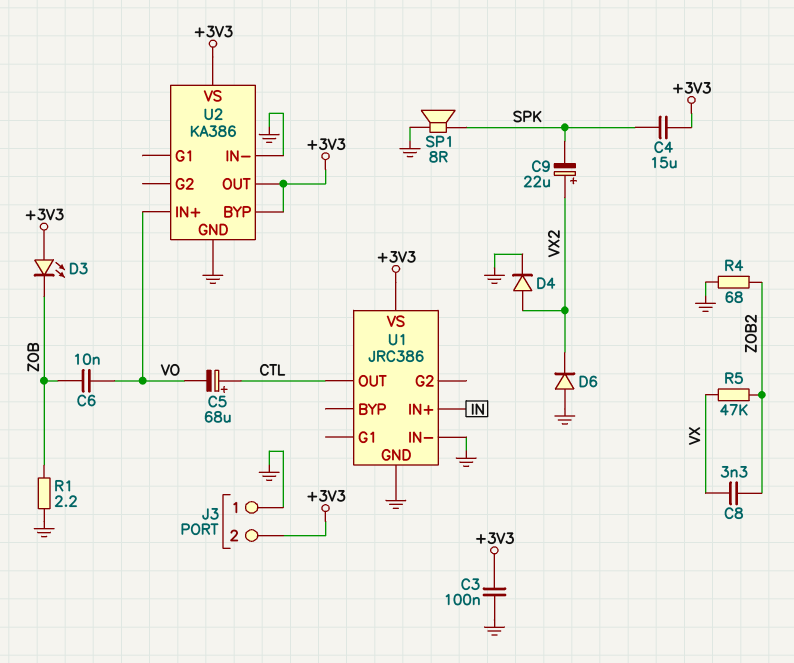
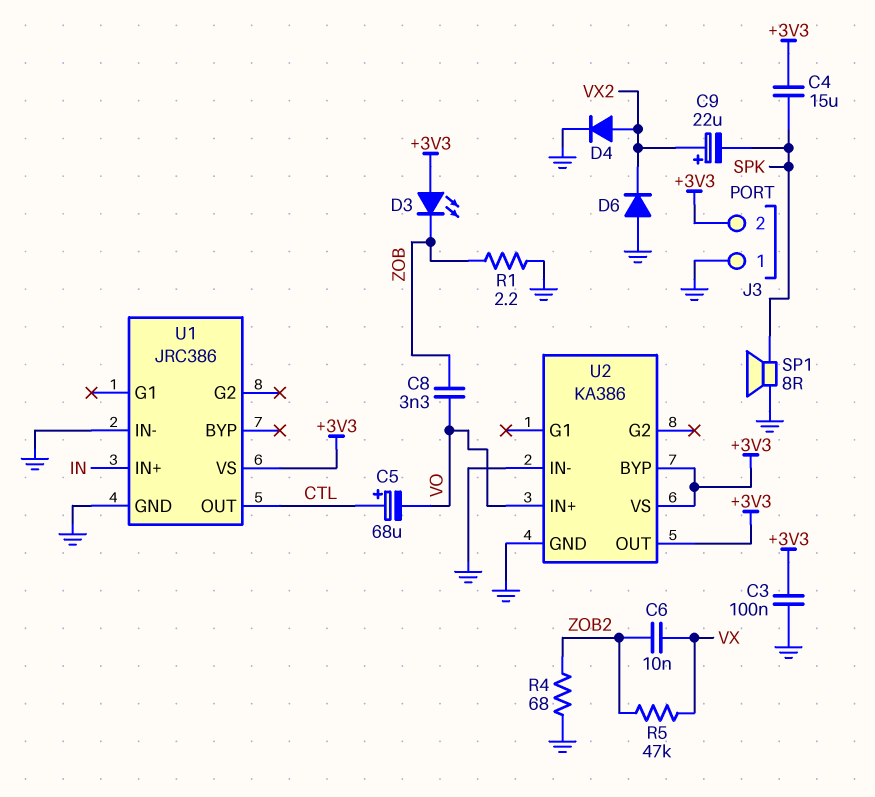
C6: 10nF (VO, ZOB) -> 10nF (VX, ZOB2)
C8: 3.3nF (VX, ZOB2) -> 3.3nF (VO, ZOB)

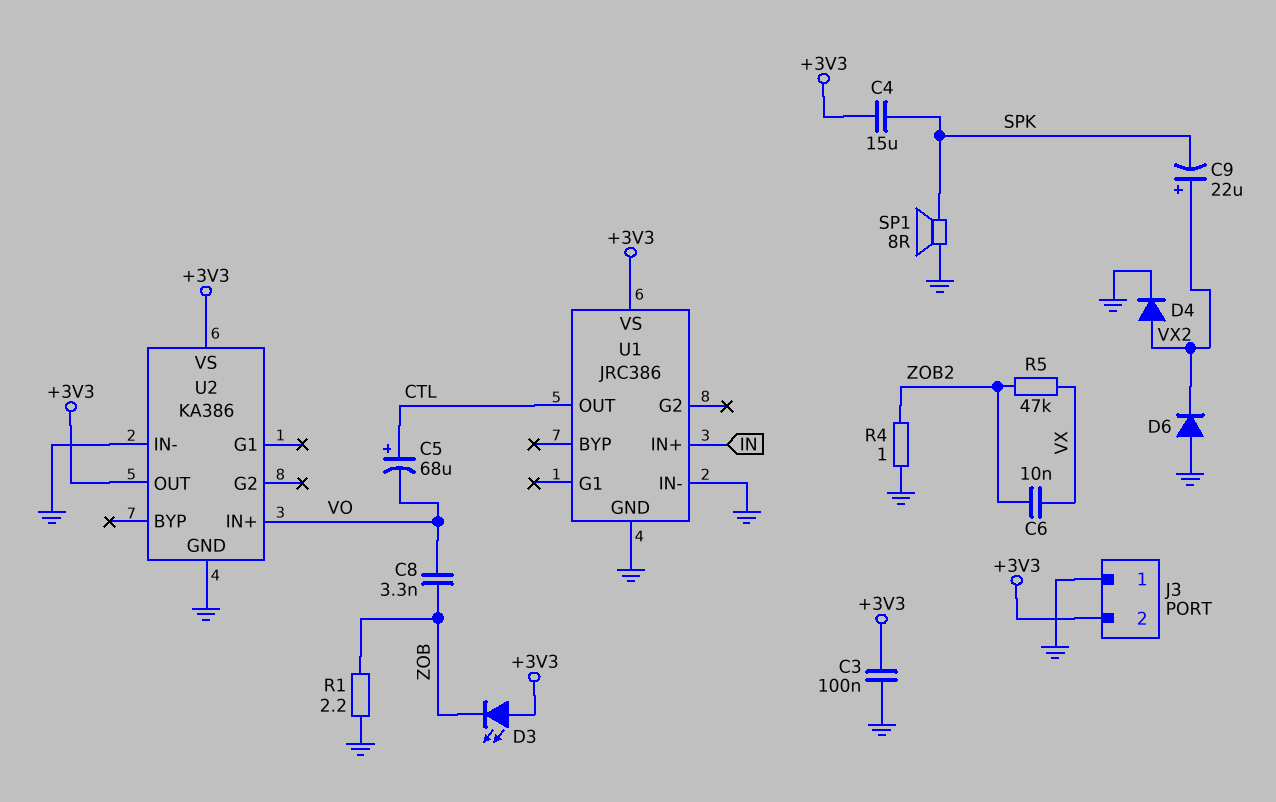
R4: 68 (GND, ZOB2) -> 1 (GND, ZOB2)
U2 pin BYP: +3V3 -> none

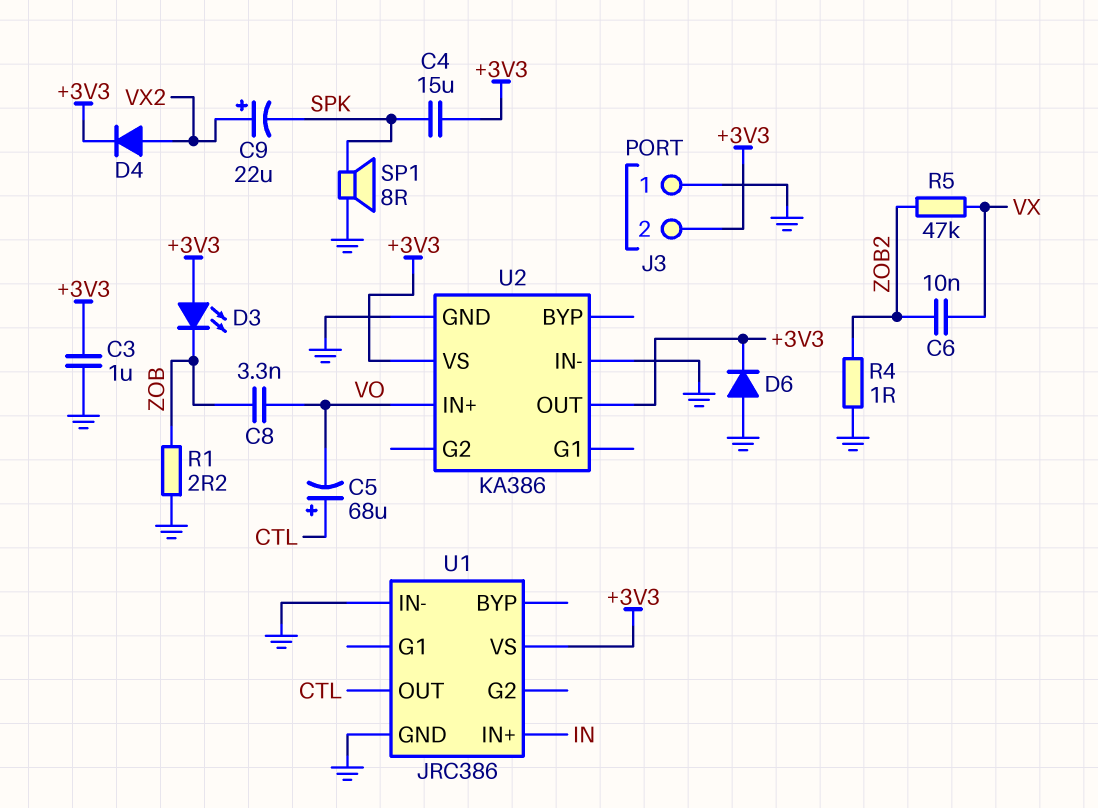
C3: 100nF (+3V3, GND) -> 1uF (+3V3, GND)
D4: diode (A VX2, K GND) -> diode (A VX2, K +3V3)
D6: diode (A GND, K VX2) -> diode (A GND, K +3V3)

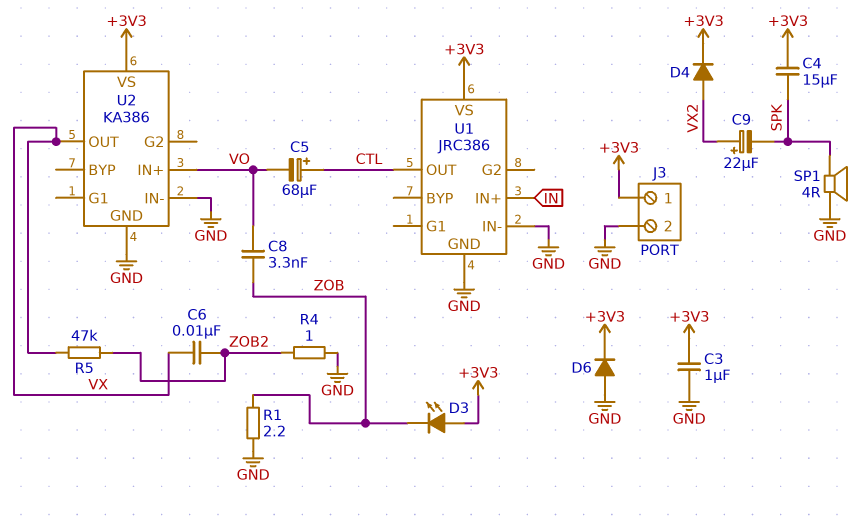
J3 pin 1: GND -> +3V3
J3 pin 2: +3V3 -> GND
SP1: speaker 8R (GND, SPK) -> speaker 4R (GND, SPK)
U2 pin OUT: +3V3 -> VX

